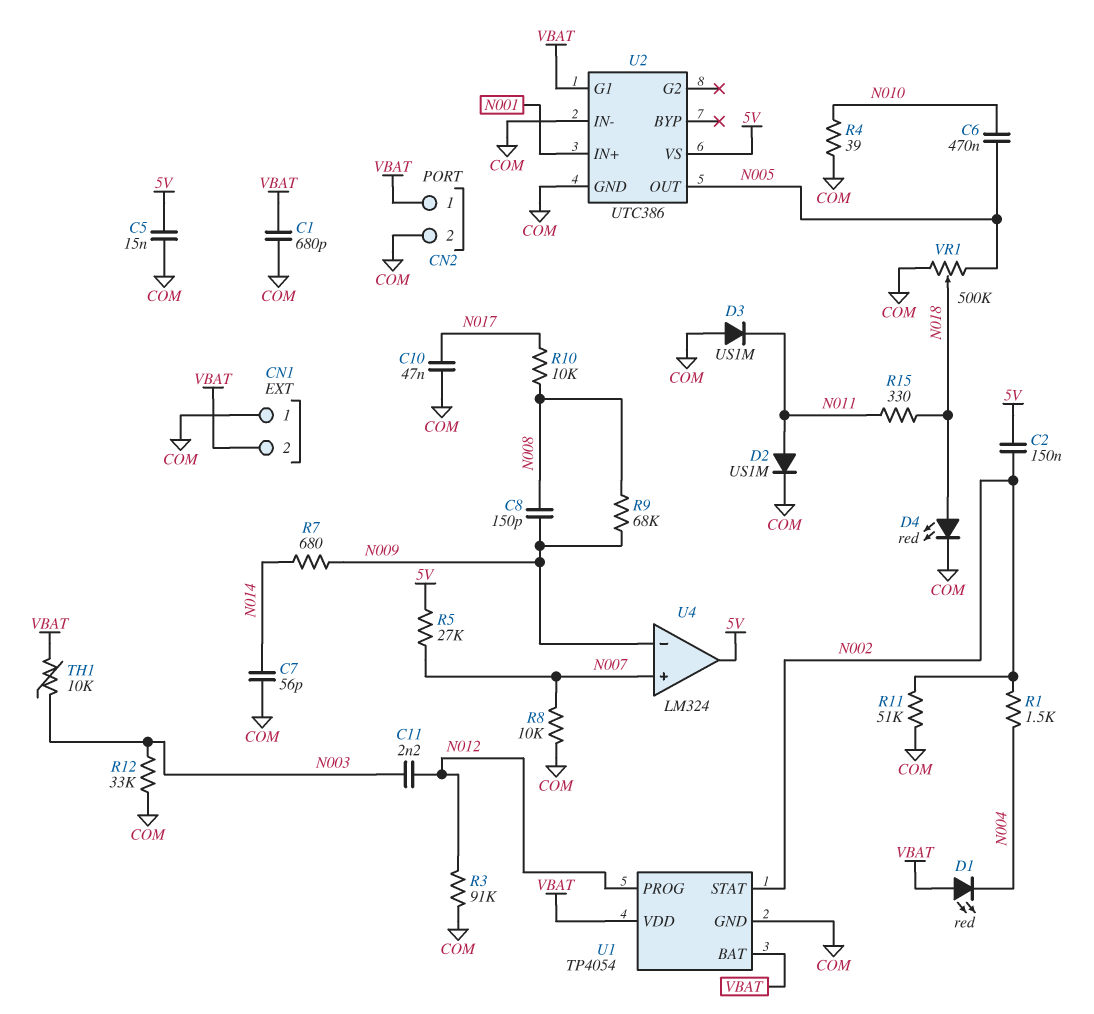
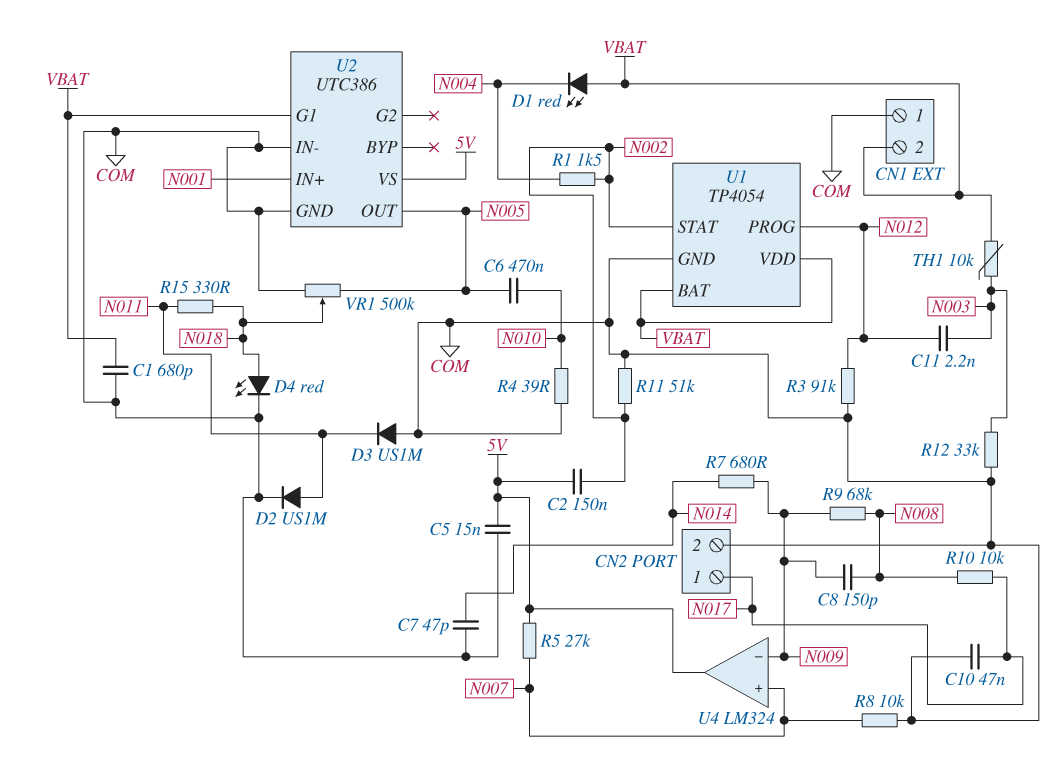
C7: 56pF (COM, N014) -> 47pF (COM, N014)
CN2 pin 1: VBAT -> N017

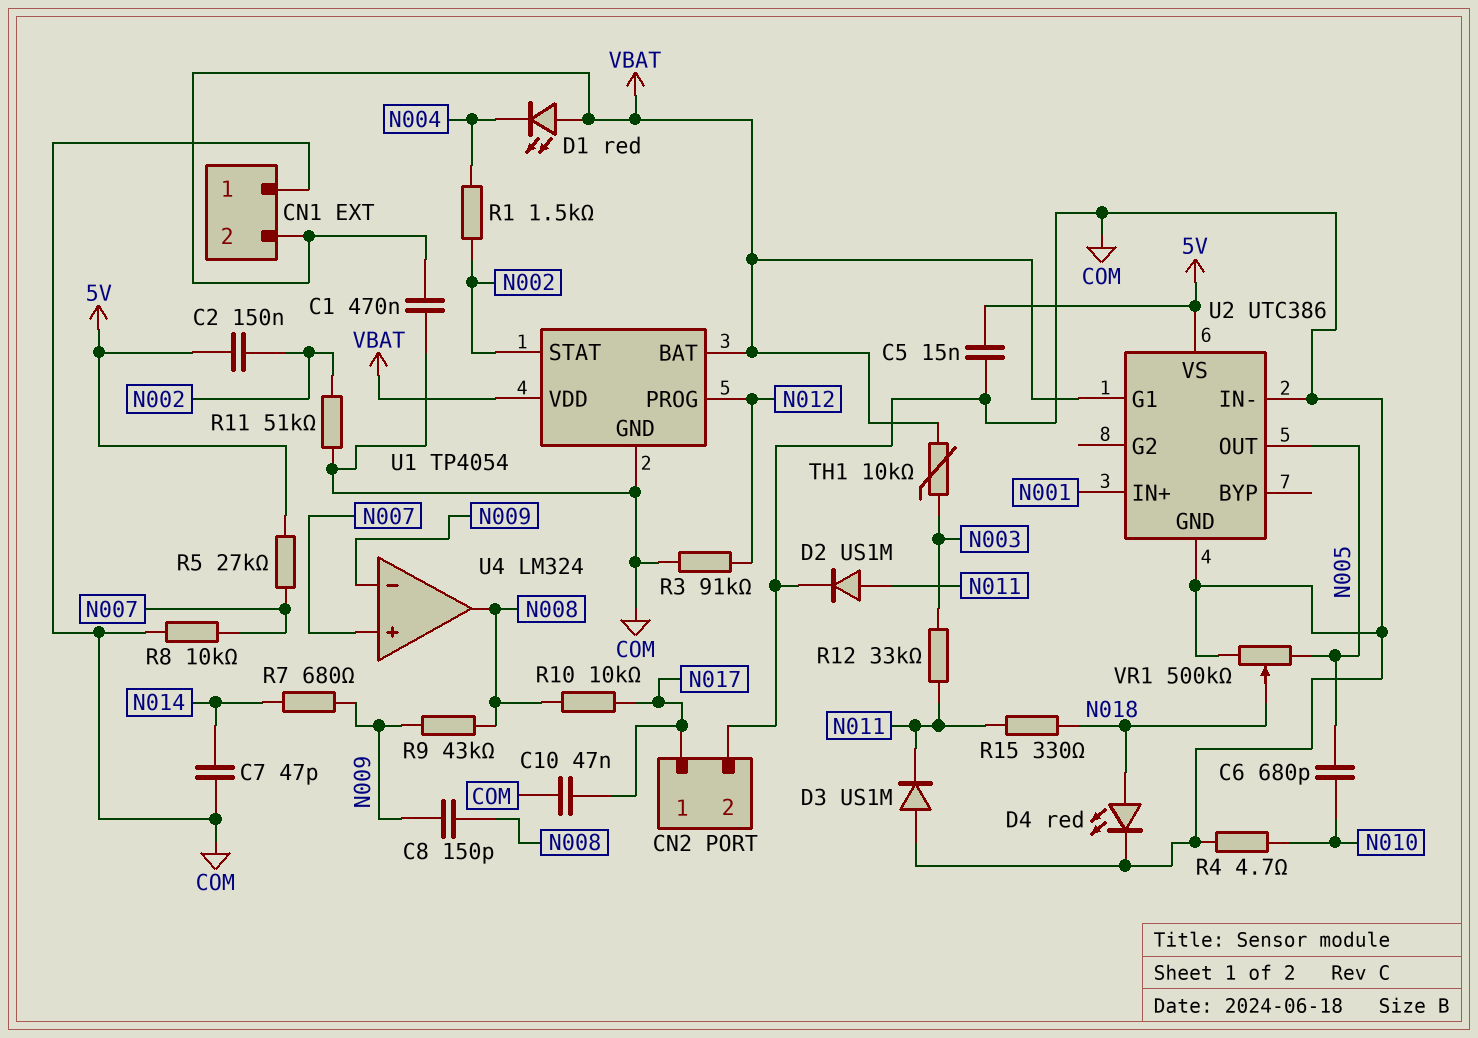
C1: 680pF (COM, VBAT) -> 470nF (COM, VBAT)
C6: 470nF (N005, N010) -> 680pF (N005, N010)
C11: 2.2nF (N003, N012) -> none
R4: 39 (COM, N010) -> 4.7 (COM, N010)
R9: 68k (N008, N009) -> 43k (N008, N009)
R12: 33k (COM, N003) -> 33k (N003, N011)
U4 pin out: 5V -> N008

